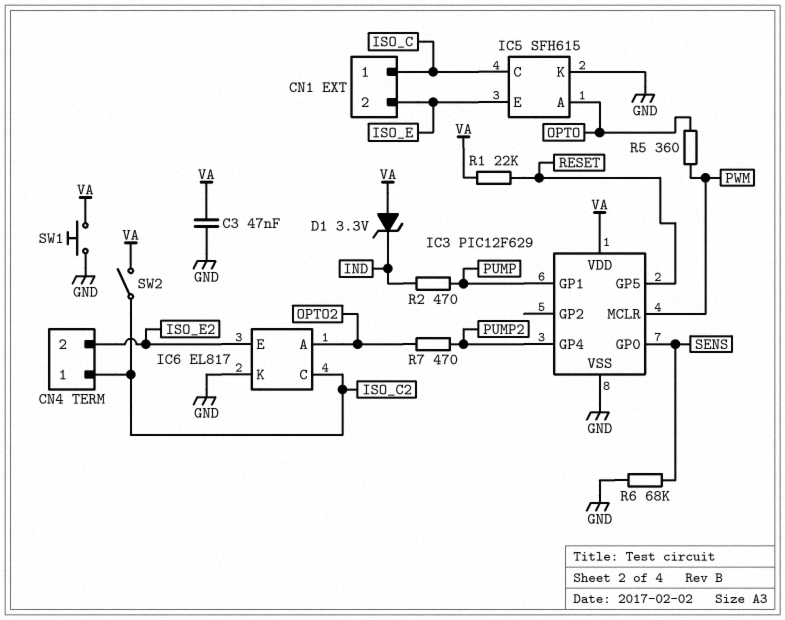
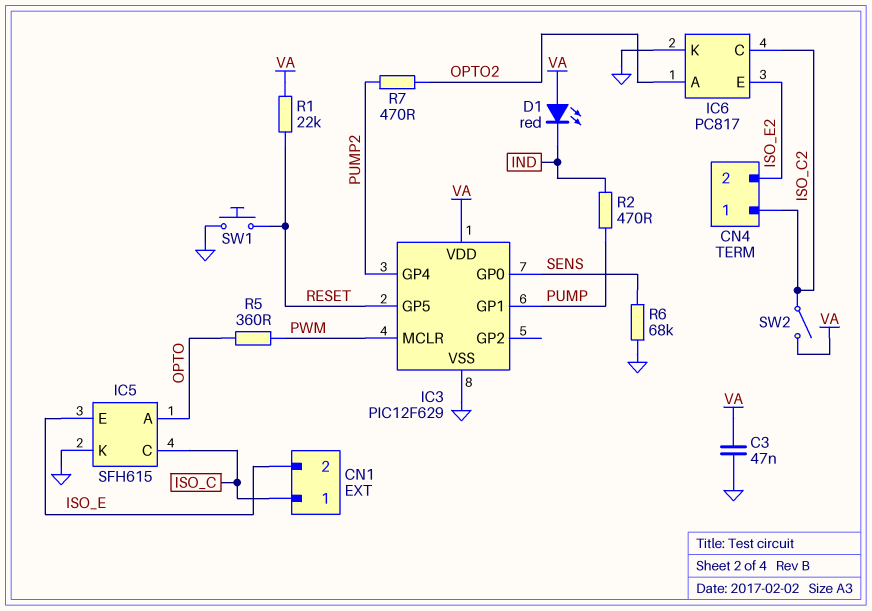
D1: zener 3.3V (A VA, K IND) -> LED red (A VA, K IND)
IC6: EL817 -> PC817
SW1: button (GND, VA) -> button (GND, RESET)

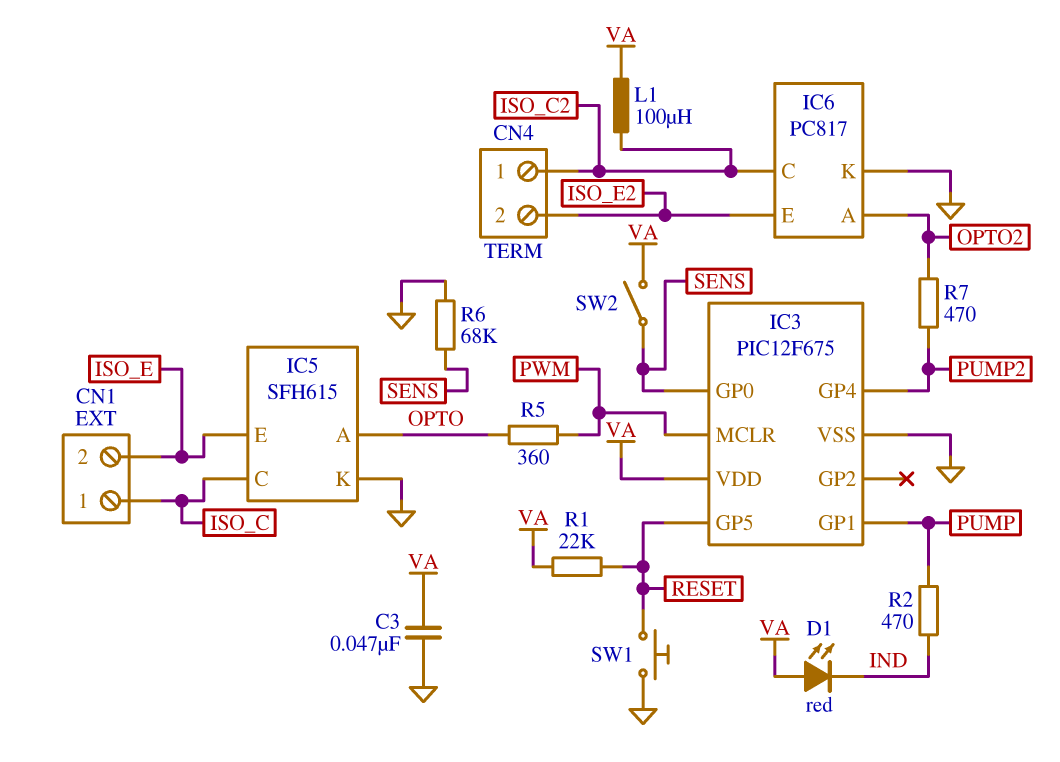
IC3: PIC12F629 -> PIC12F675
L1: none -> 100uH (ISO_C2, VA)
SW2: switch (ISO_C2, VA) -> switch (SENS, VA)

